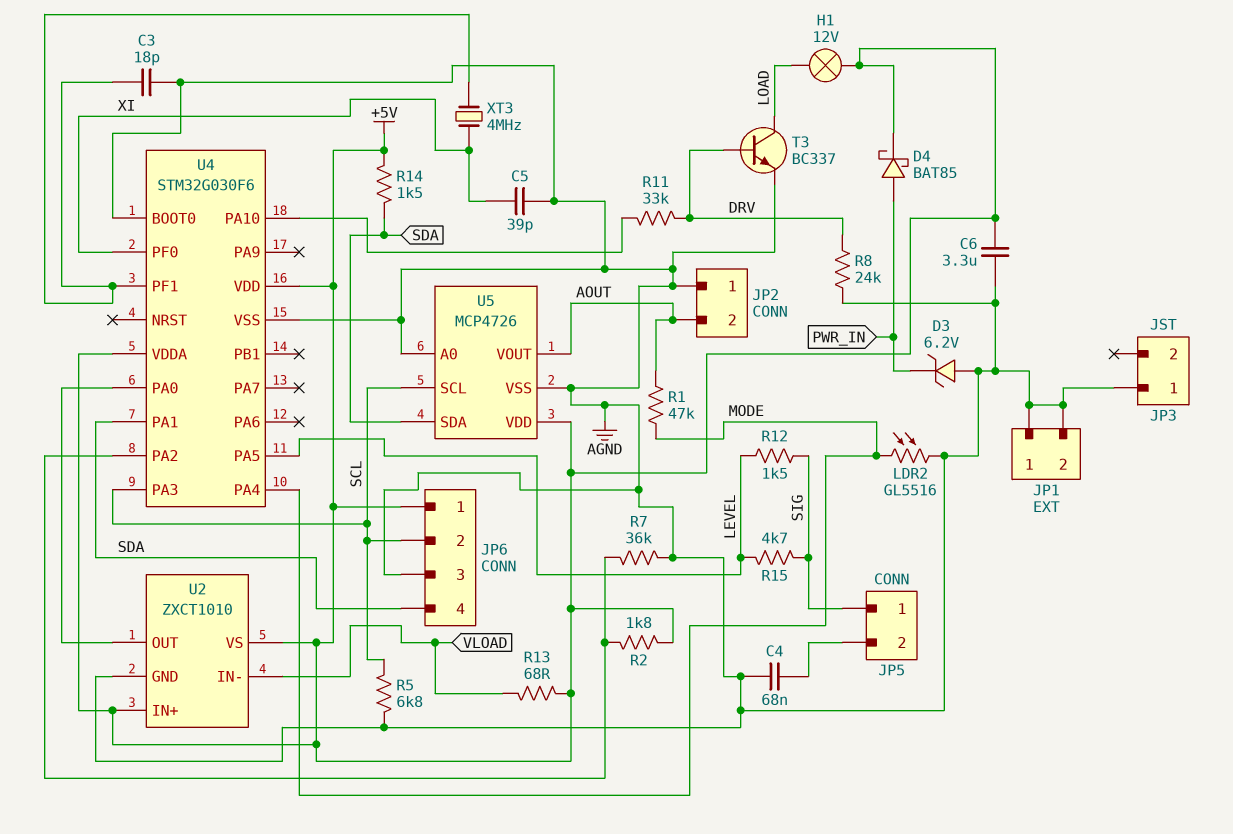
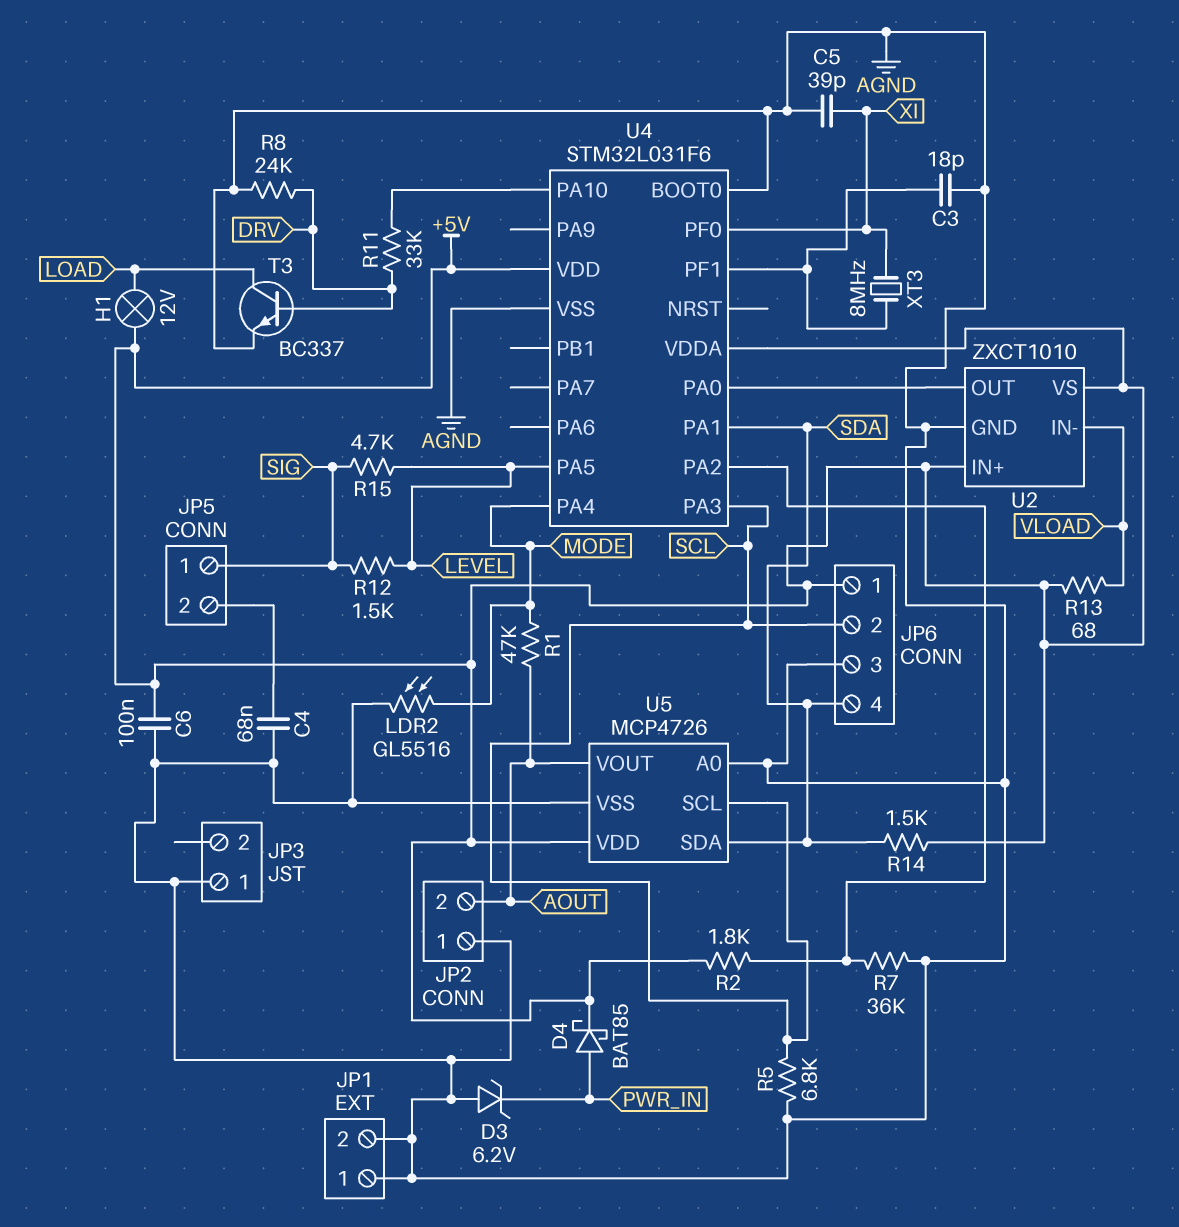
C6: 3.3uF (+5V, AGND) -> 100nF (+5V, AGND)
U4: STM32G030F6 -> STM32L031F6
XT3: 4MHz (U4/PF1, XI) -> 8MHz (U4/PF1, XI)

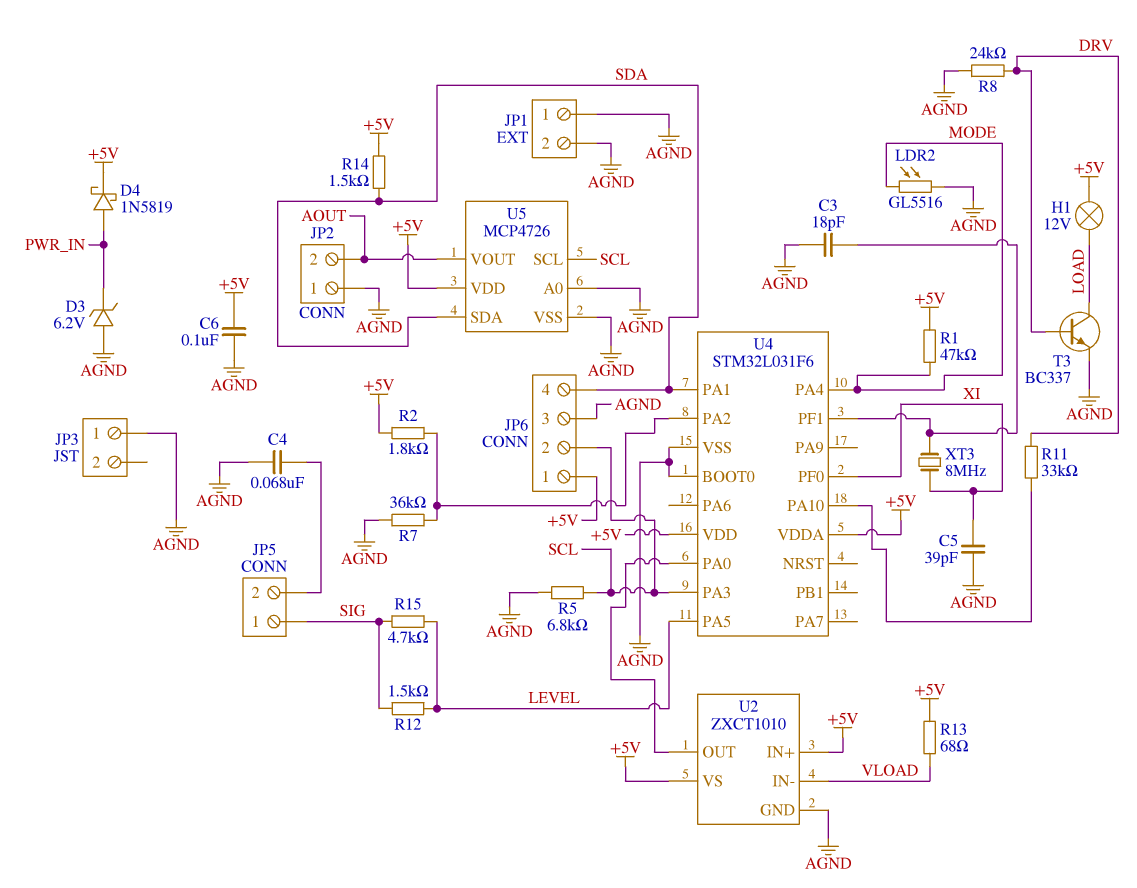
D4: schottky BAT85 (A PWR_IN, K +5V) -> schottky 1N5819 (A PWR_IN, K +5V)
R1: 47k (AOUT, MODE) -> 47k (+5V, MODE)

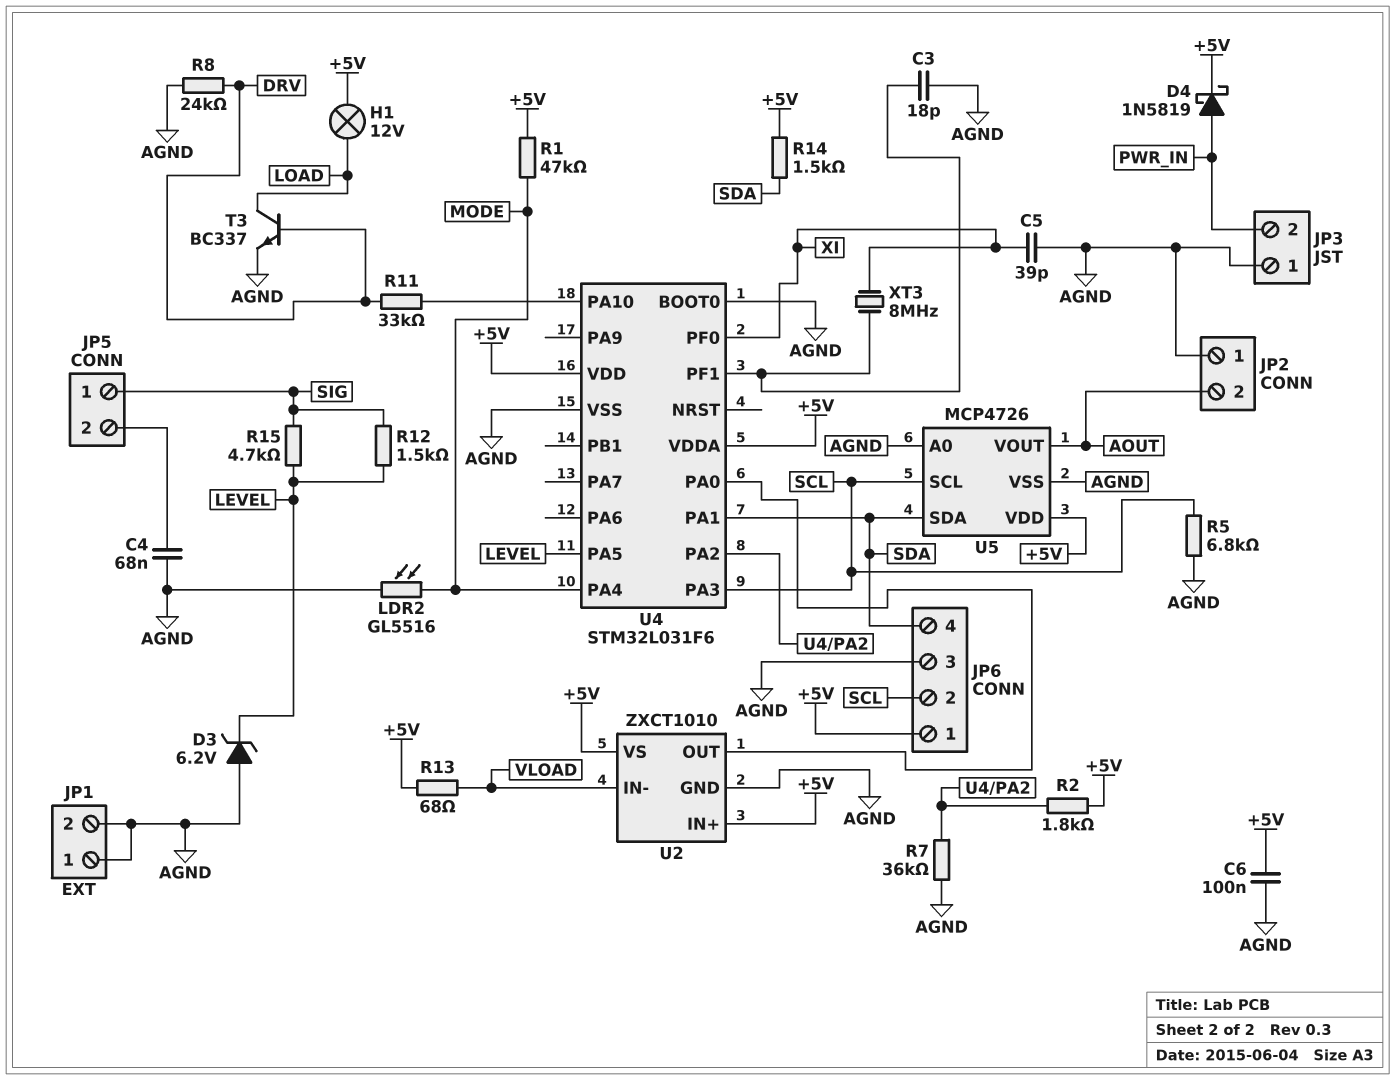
D3: zener 6.2V (A AGND, K PWR_IN) -> zener 6.2V (A AGND, K LEVEL)
JP3 pin 2: none -> PWR_IN

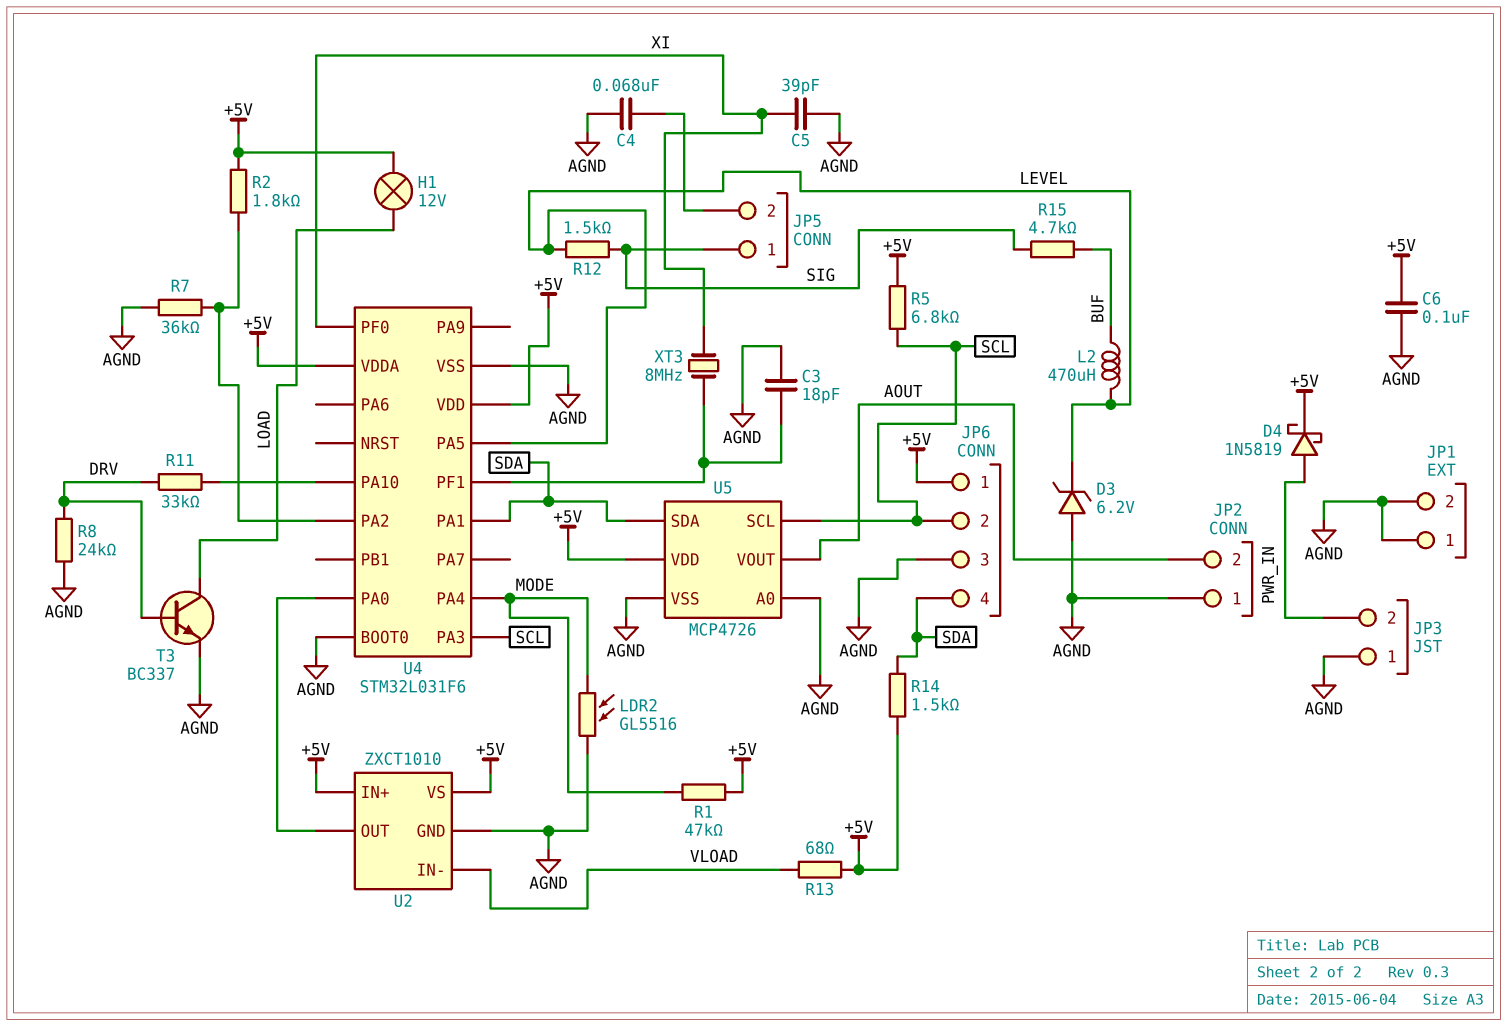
L2: none -> 470uH (BUF, LEVEL)
R5: 6.8k (AGND, SCL) -> 6.8k (+5V, SCL)
R15: 4.7k (LEVEL, SIG) -> 4.7k (BUF, SIG)

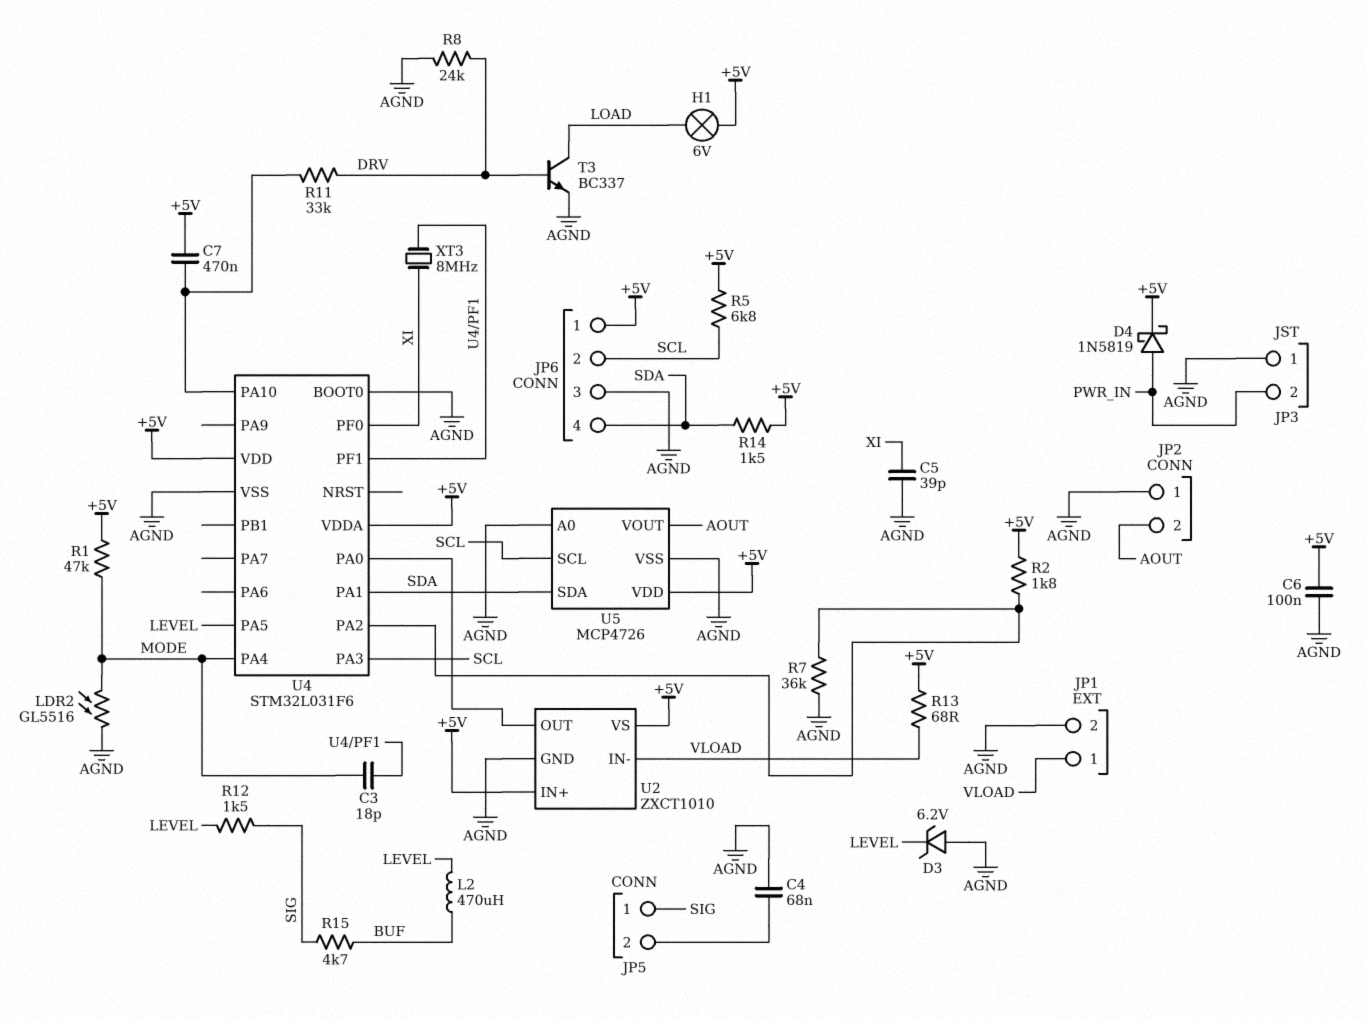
C3: 18pF (AGND, U4/PF1) -> 18pF (MODE, U4/PF1)
C7: none -> 470nF (+5V, U4/PA10)
H1: lamp 12V (+5V, LOAD) -> lamp 6V (+5V, LOAD)
JP1 pin 1: AGND -> VLOAD

